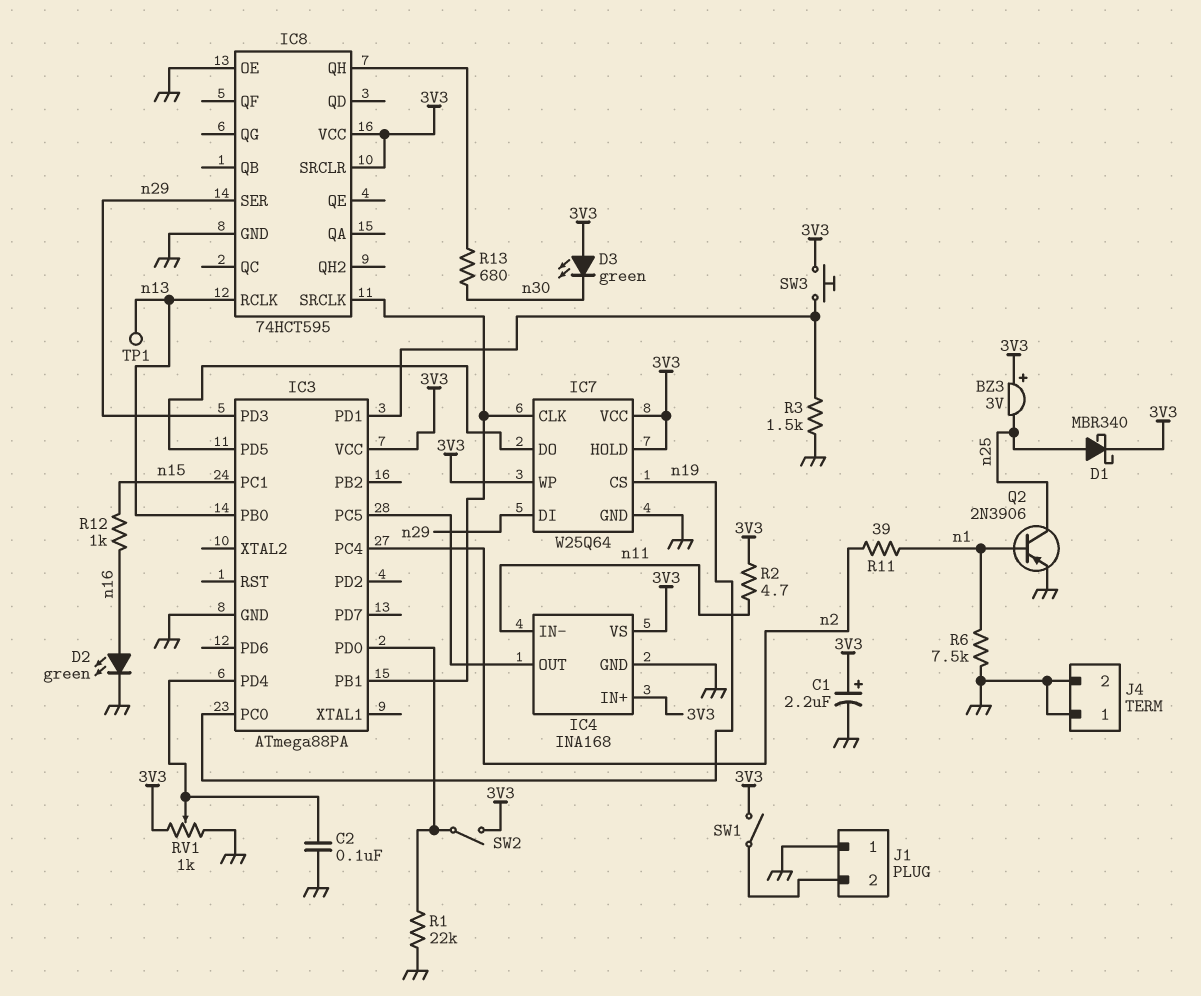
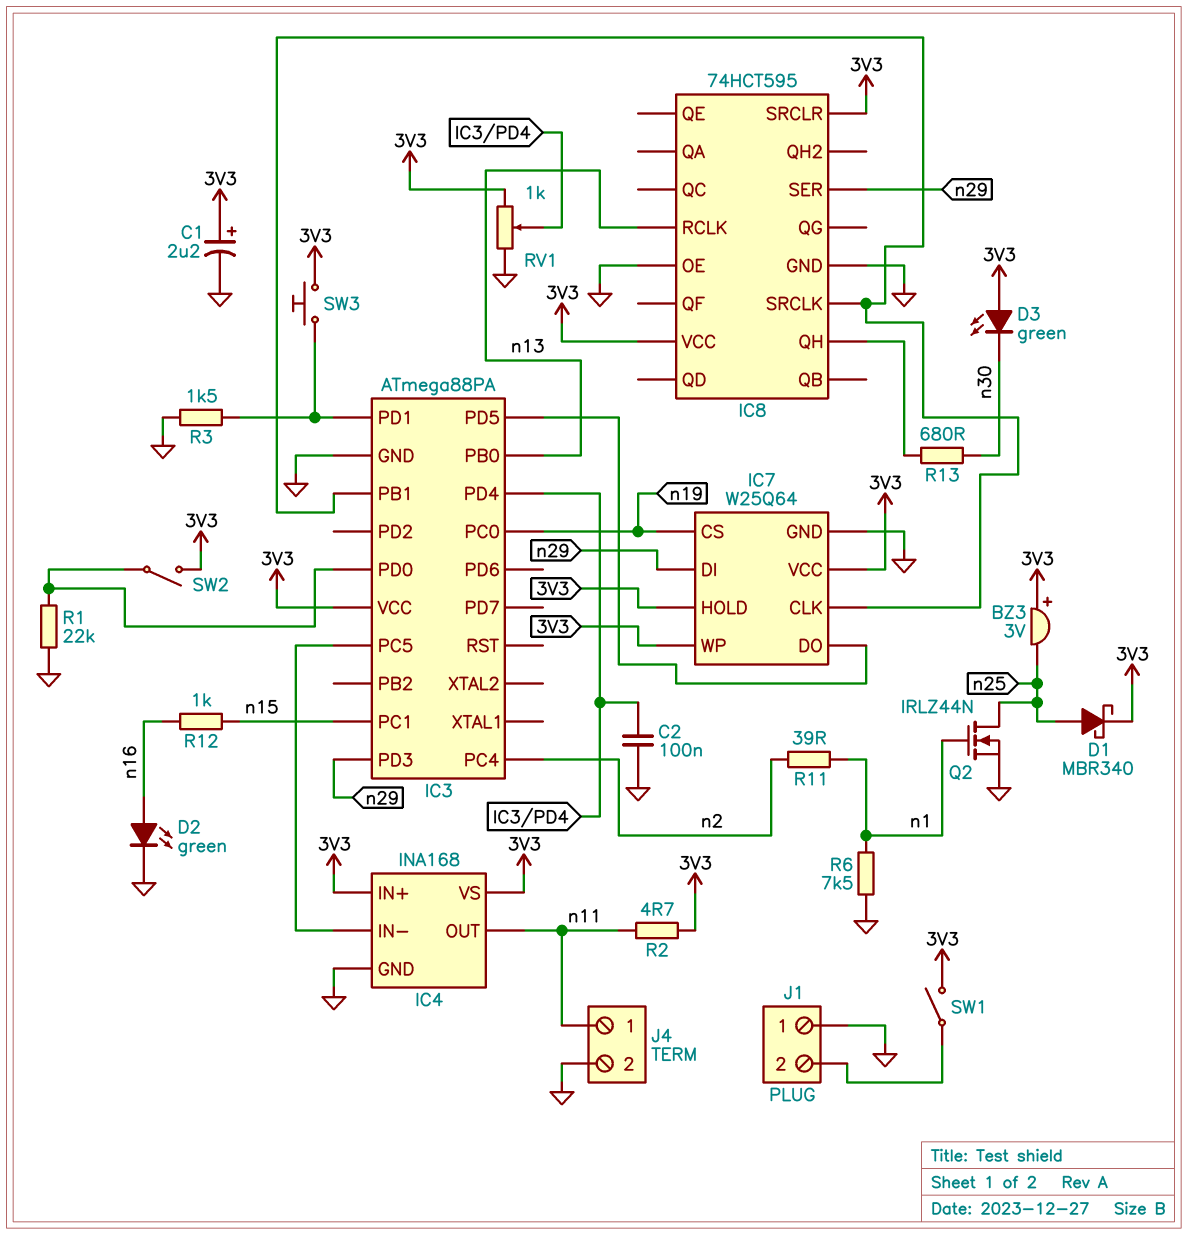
IC4 pin IN-: n11 -> IC3/PC5
IC4 pin OUT: IC3/PC5 -> n11
J4 pin 1: GND -> n11
Q2: PNP 2N3906 (B n1, C n25, E GND) -> NMOS IRLZ44N (G n1, D n25, S GND)
TP1: test point (n13) -> none

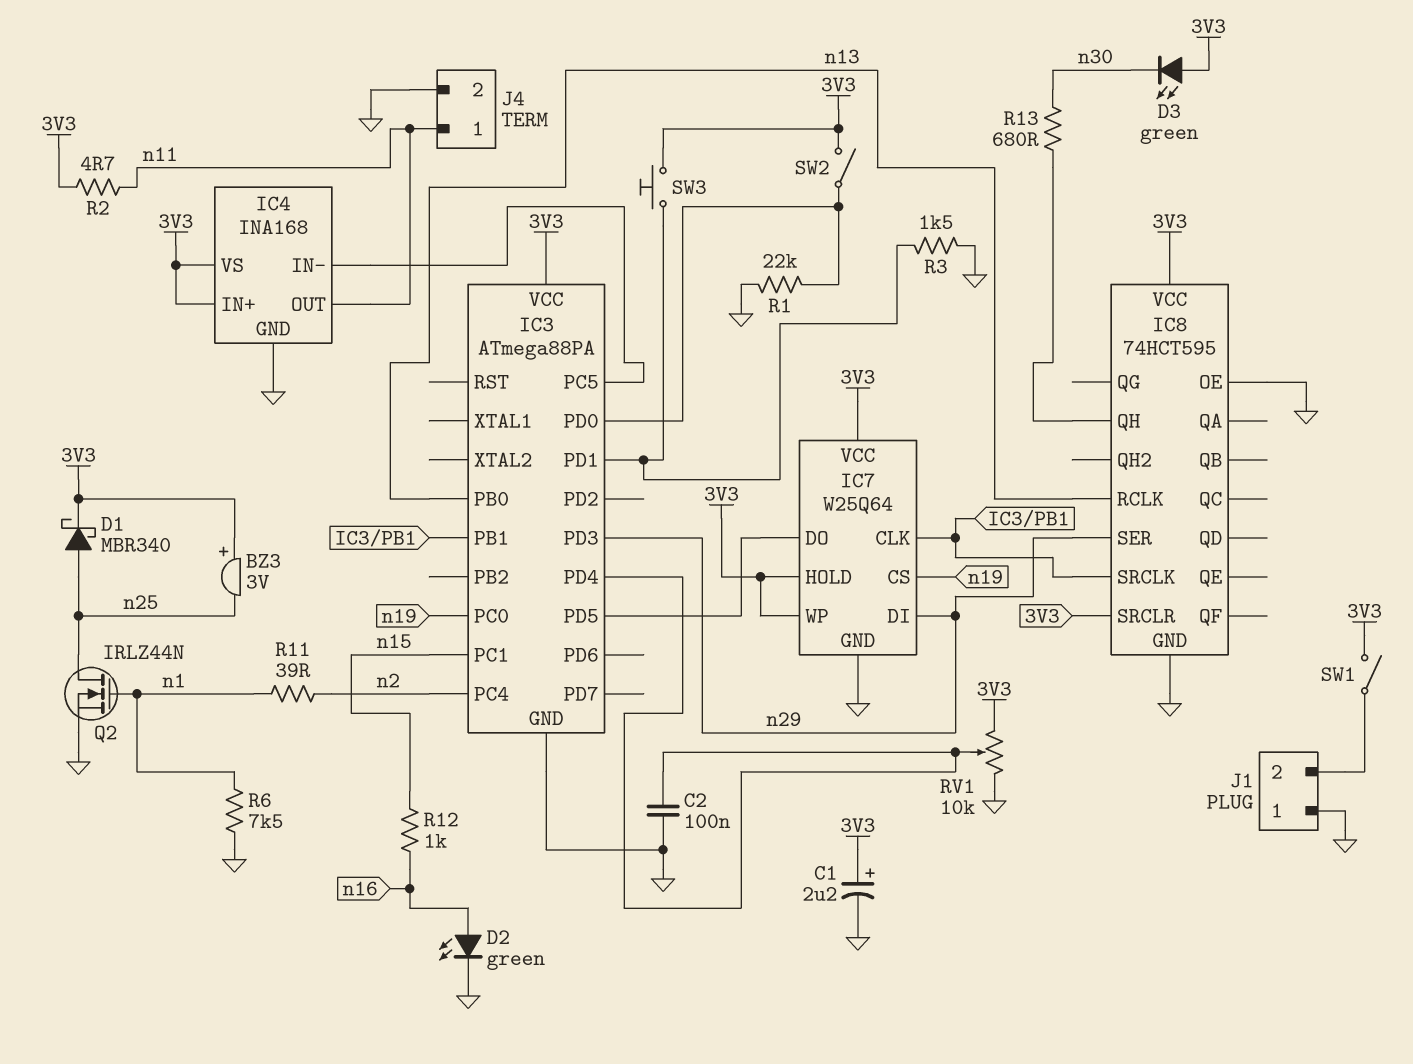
RV1: 1k (3V3, GND, wiper IC3/PD4) -> 10k (3V3, GND, wiper IC3/PD4)

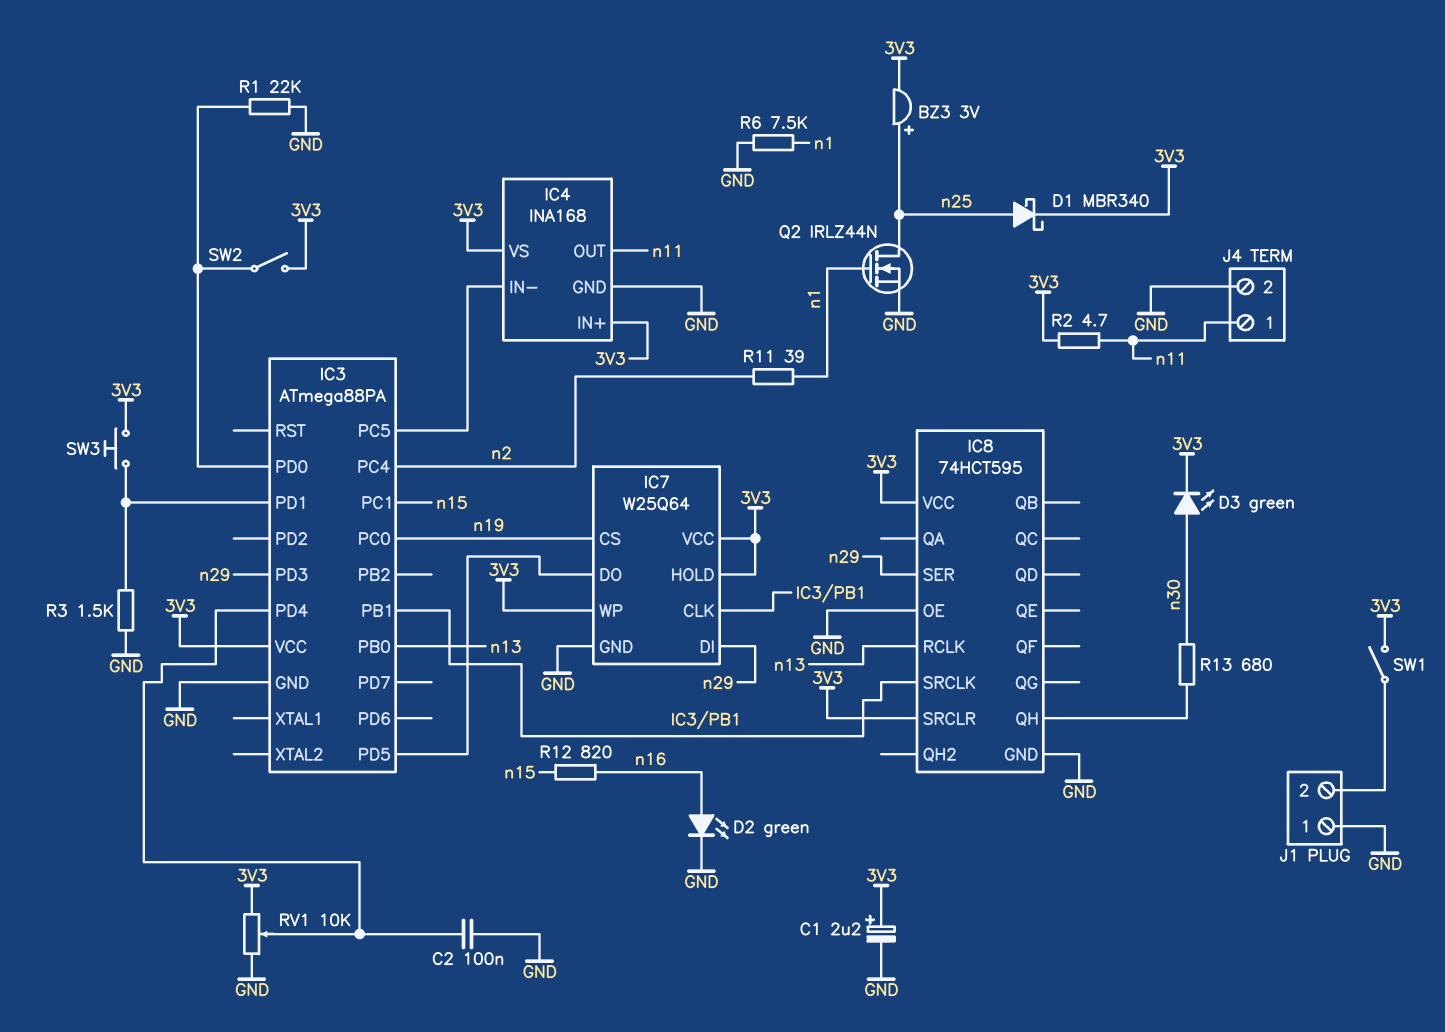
BZ3: buzzer 3V (plus 3V3, minus n25) -> buzzer 3V (plus n25, minus 3V3)
D3: LED green (A 3V3, K n30) -> LED green (A n30, K 3V3)
R12: 1k (n15, n16) -> 820 (n15, n16)

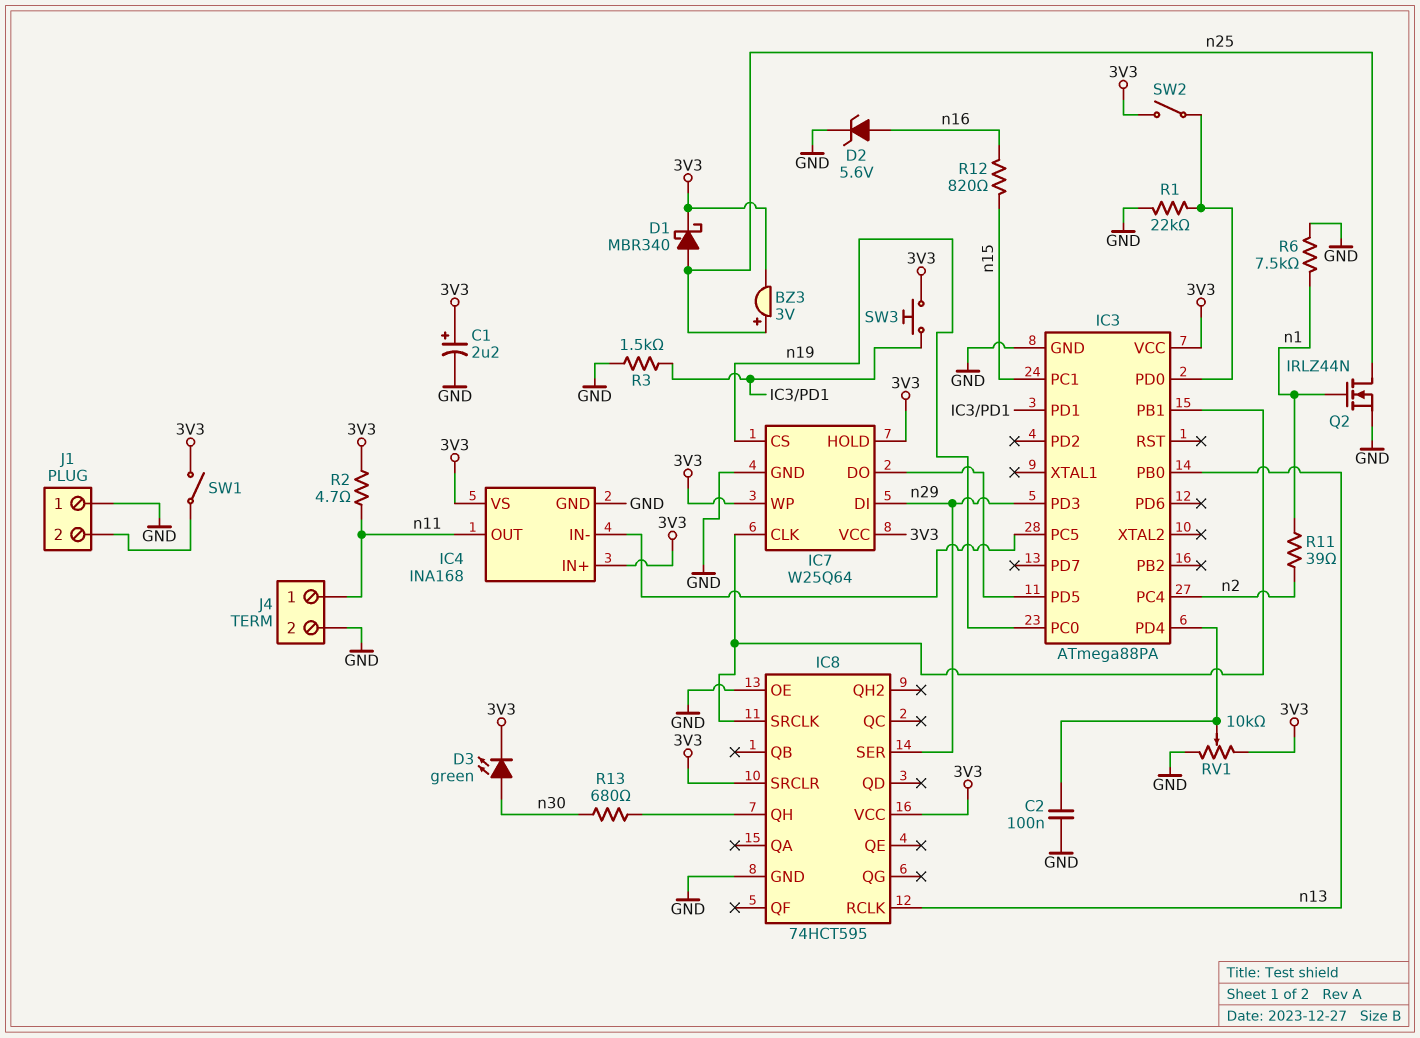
D2: LED green (A n16, K GND) -> zener 5.6V (A n16, K GND)

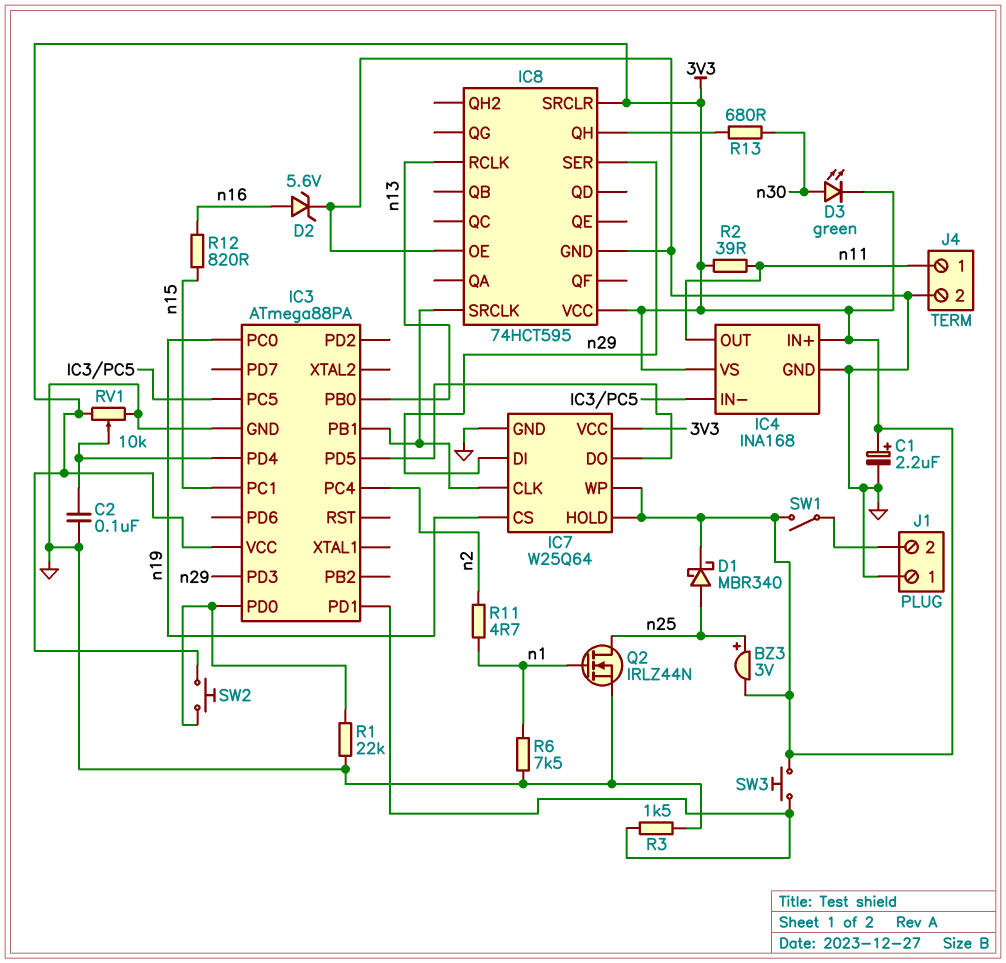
R2: 4.7 (3V3, n11) -> 39 (3V3, n11)
R11: 39 (n1, n2) -> 4.7 (n1, n2)
SW2: switch (3V3, IC3/PD0) -> button (3V3, IC3/PD0)

